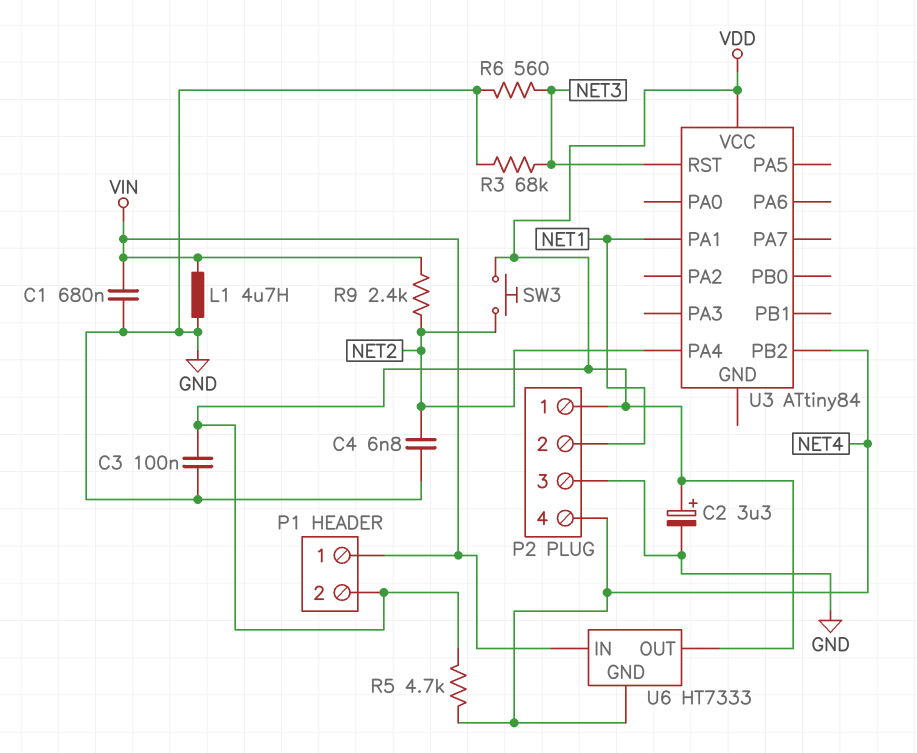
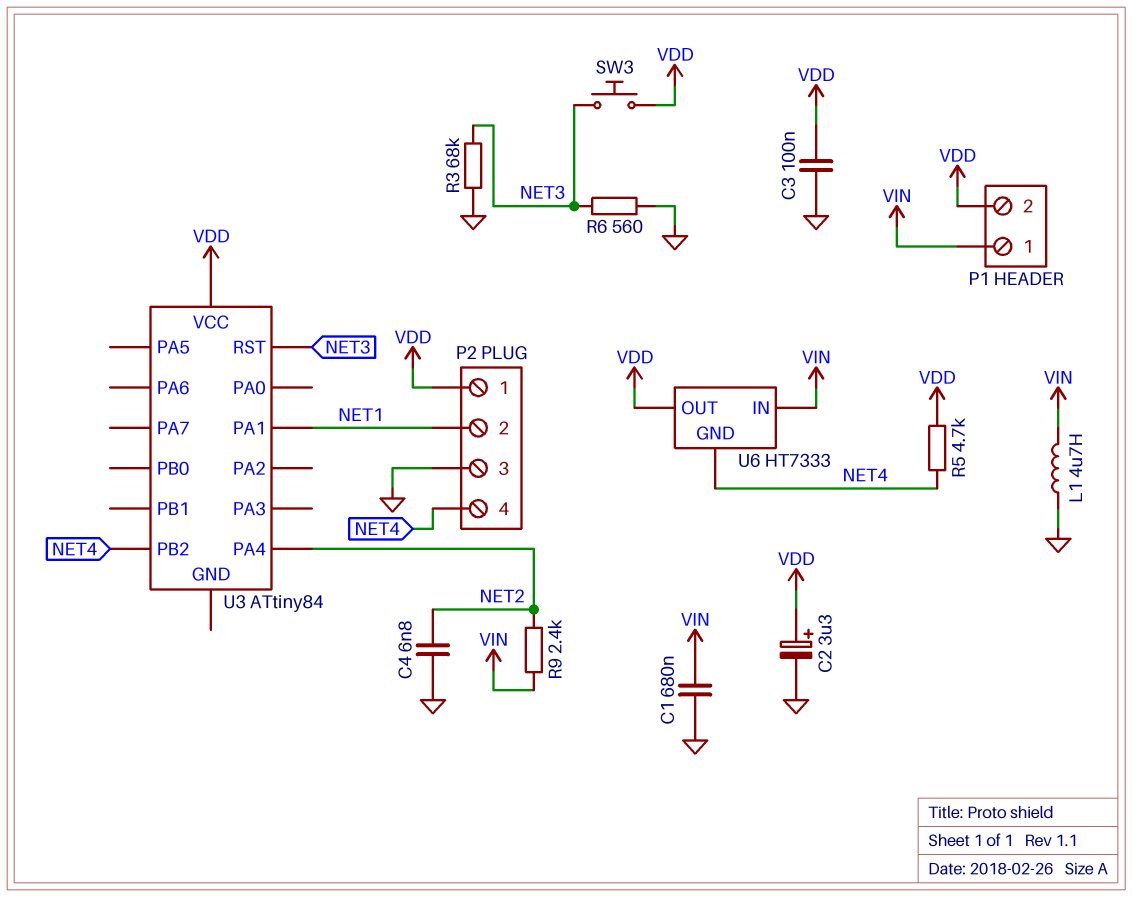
SW3: button (NET2, VDD) -> button (NET3, VDD)

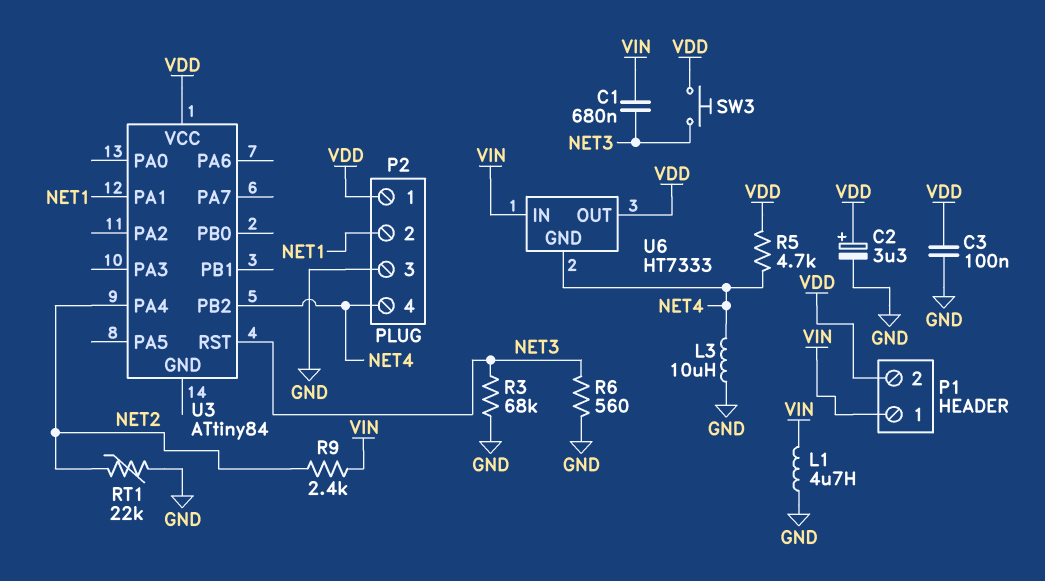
C1: 680nF (GND, VIN) -> 680nF (NET3, VIN)
C4: 6.8nF (GND, NET2) -> none
L3: none -> 10uH (GND, NET4)
RT1: none -> 22k (GND, NET2)

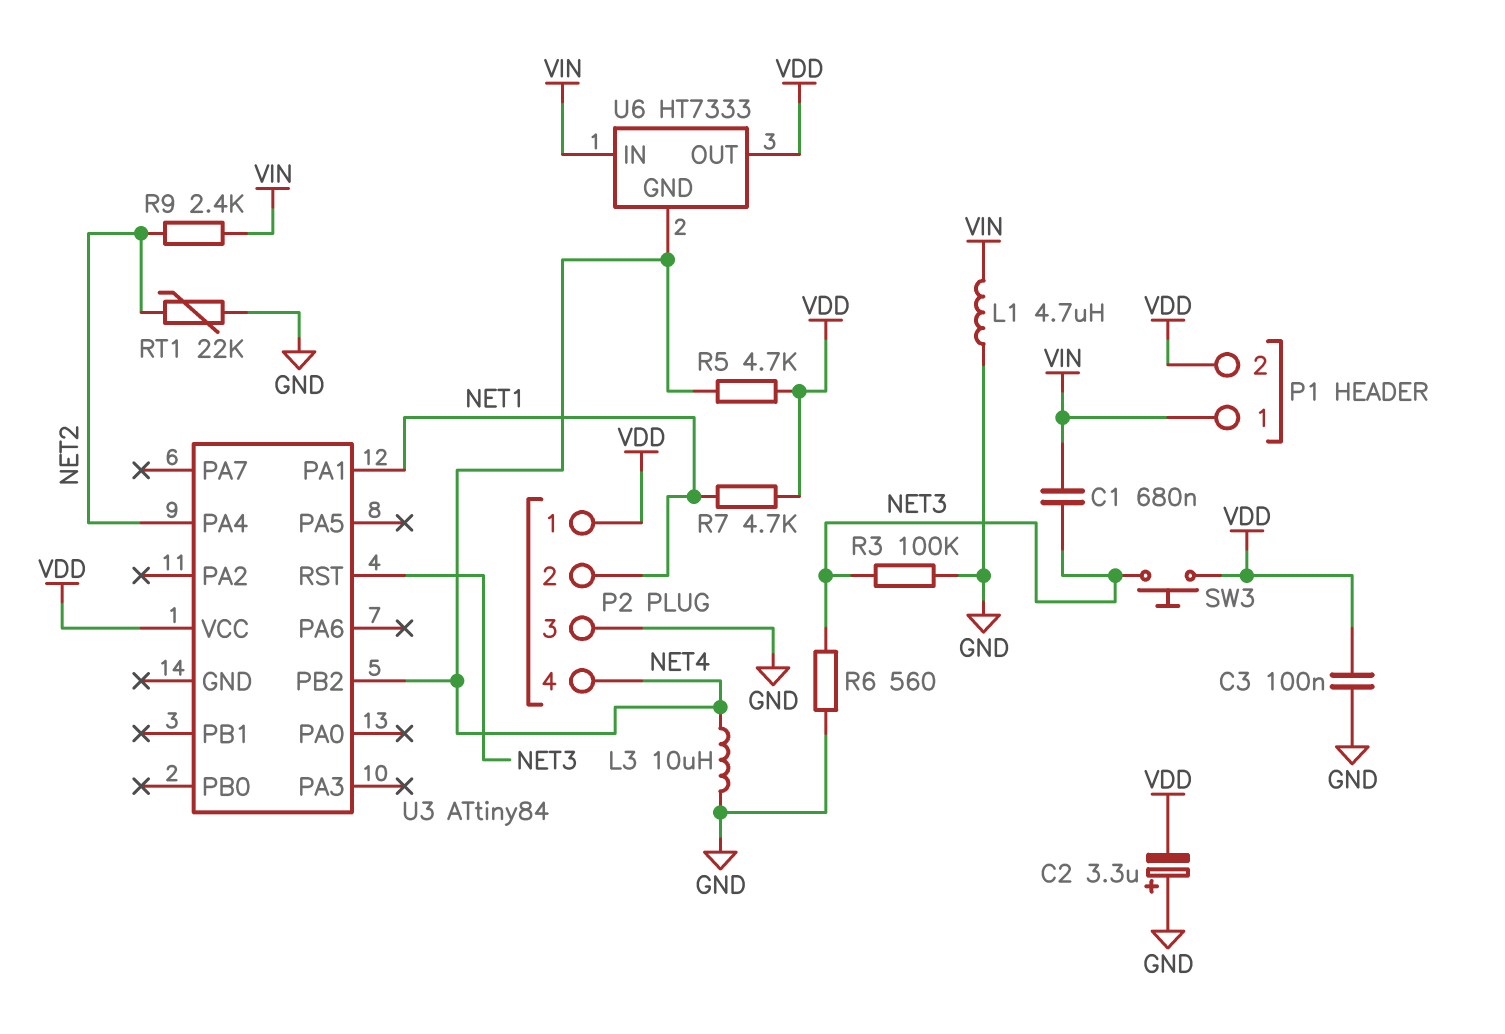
C2: 3.3uF (plus VDD, minus GND) -> 3.3uF (plus GND, minus VDD)
R3: 68k (GND, NET3) -> 100k (GND, NET3)
R7: none -> 4.7k (NET1, VDD)

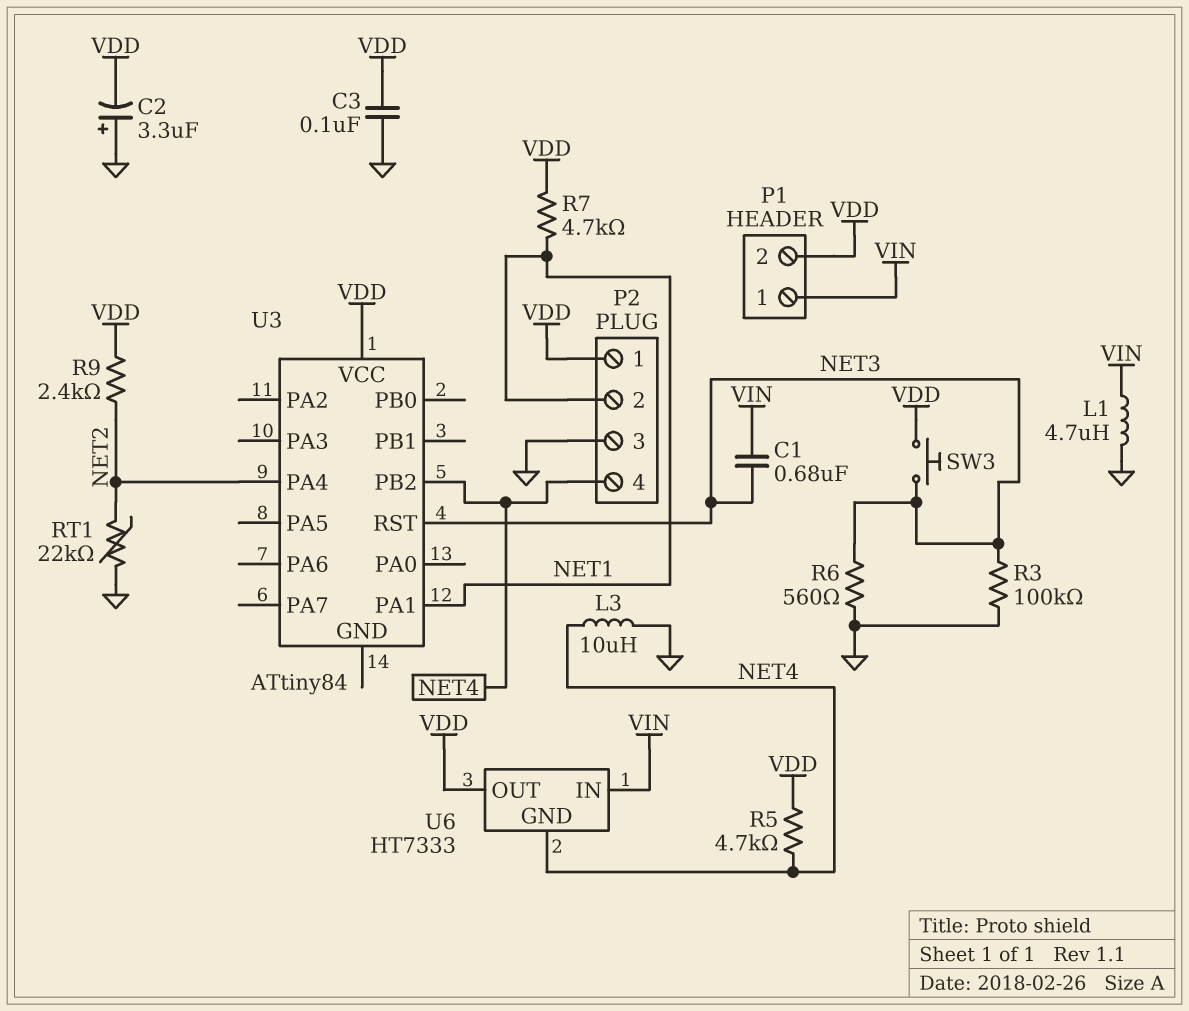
R9: 2.4k (NET2, VIN) -> 2.4k (NET2, VDD)

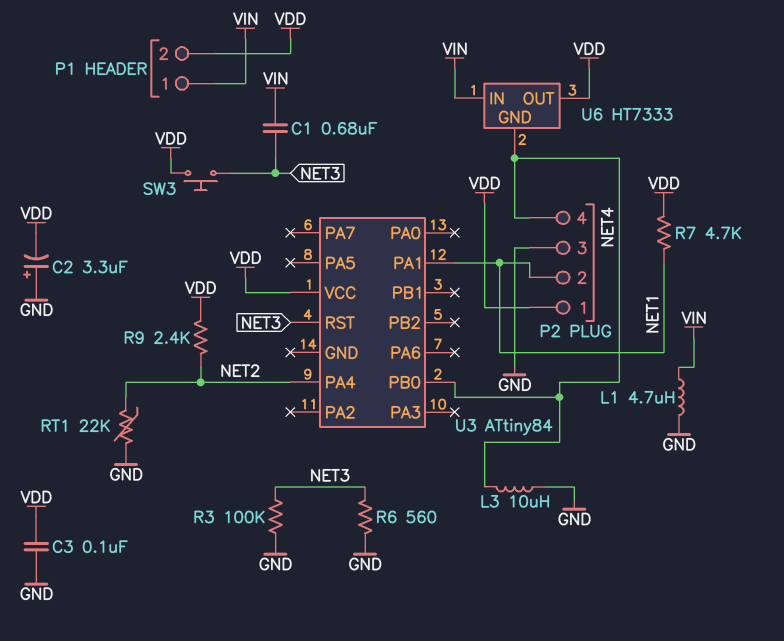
R5: 4.7k (NET4, VDD) -> none
U3 pin PB0: none -> NET4
U3 pin PB2: NET4 -> none

